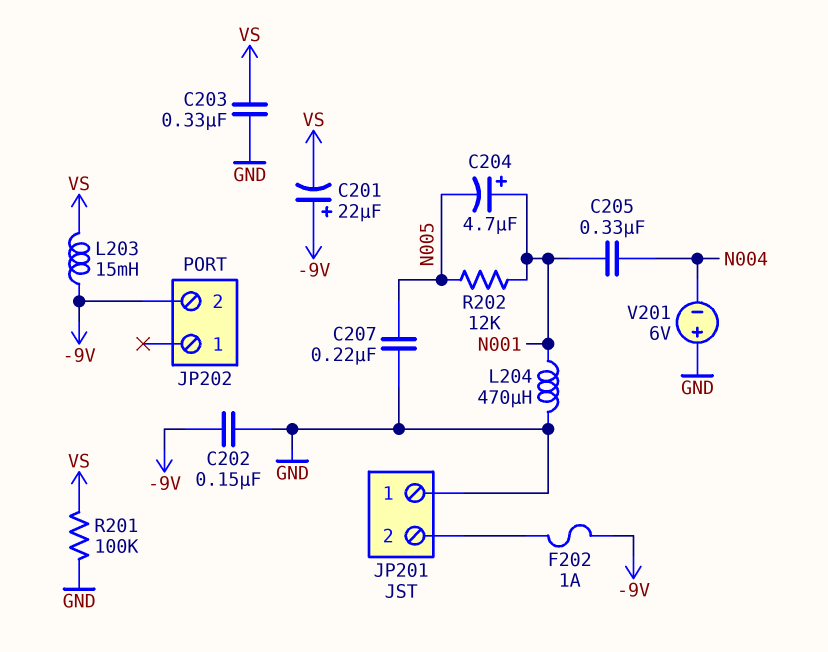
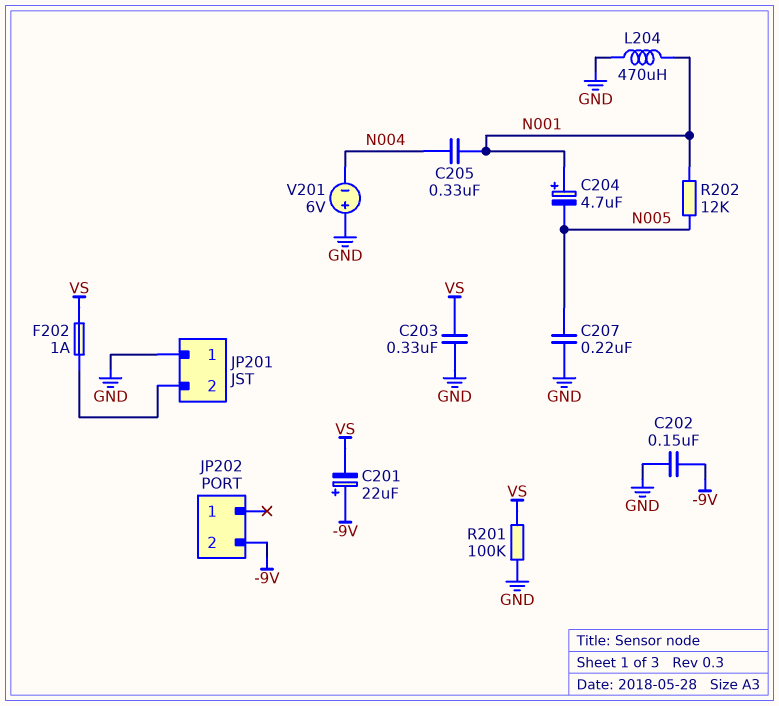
F202: 1A (-9V, JP201/2) -> 1A (JP201/2, VS)
L203: 15mH (-9V, VS) -> none

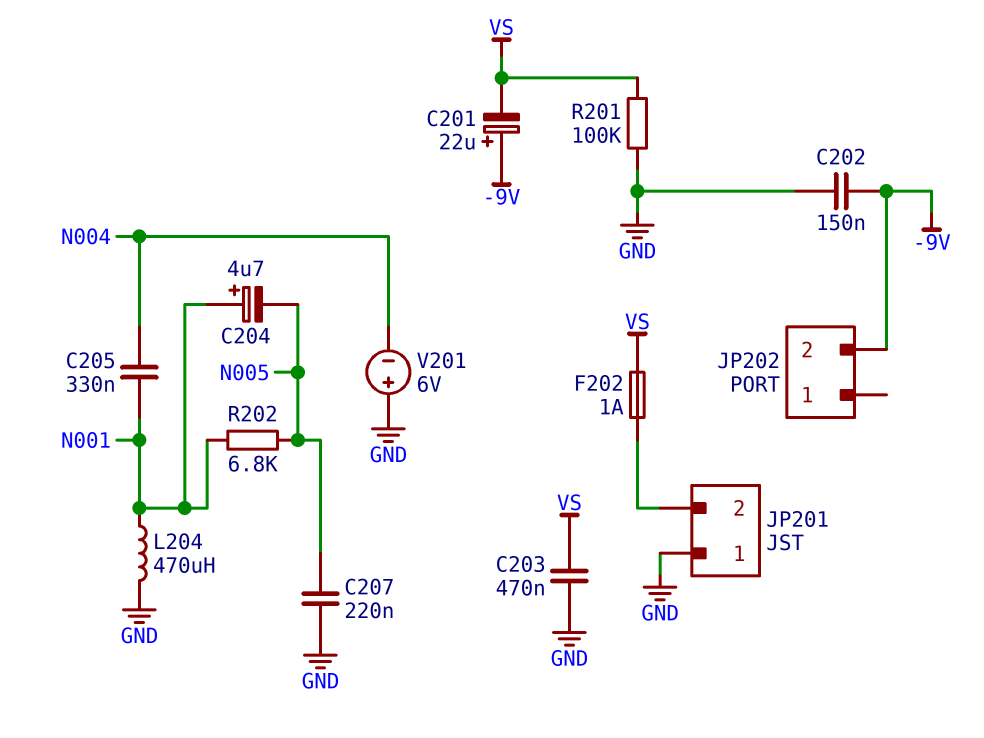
C203: 330nF (GND, VS) -> 470nF (GND, VS)
R202: 12k (N001, N005) -> 6.8k (N001, N005)

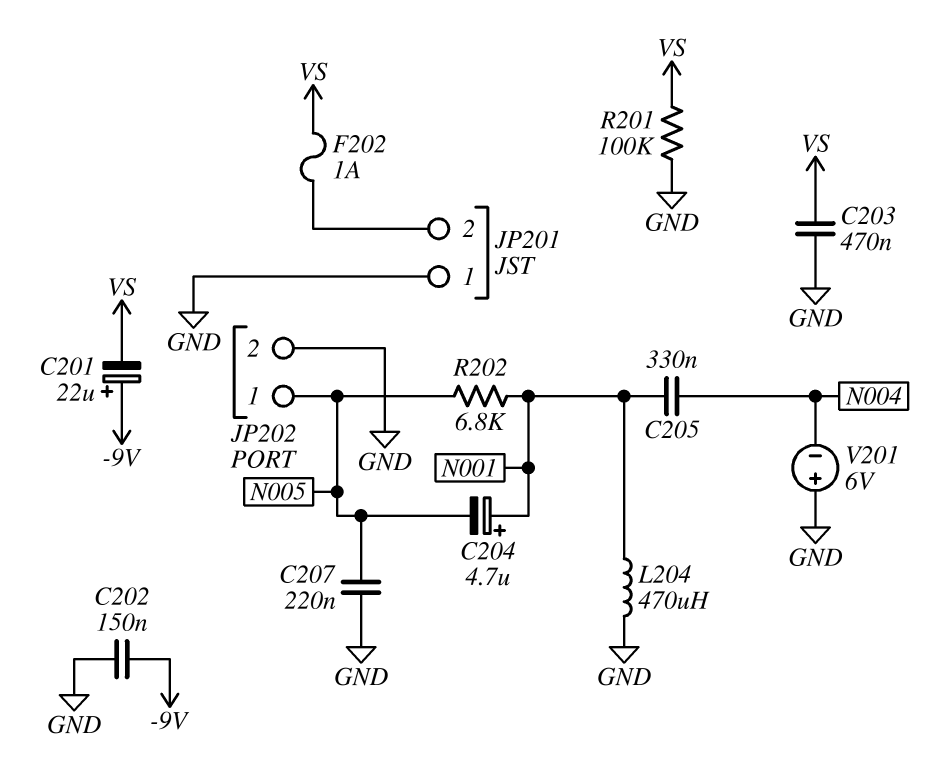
JP202 pin 1: none -> N005
JP202 pin 2: -9V -> GND

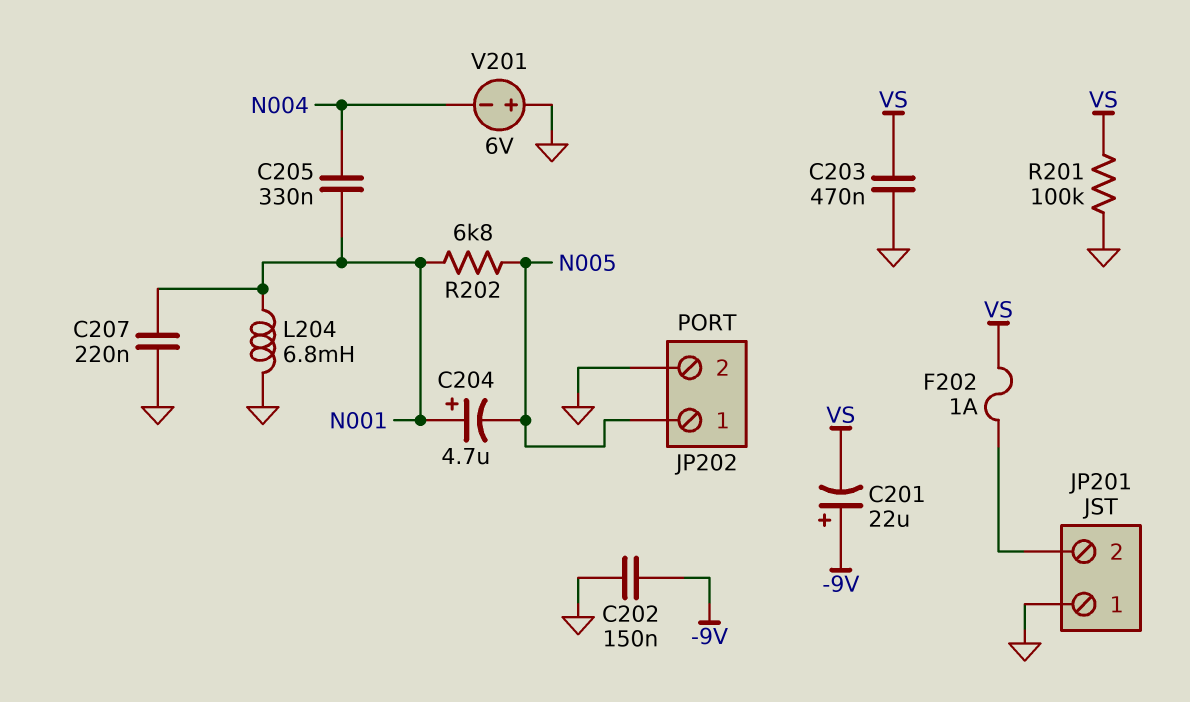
C207: 220nF (GND, N005) -> 220nF (GND, N001)
L204: 470uH (GND, N001) -> 6.8mH (GND, N001)

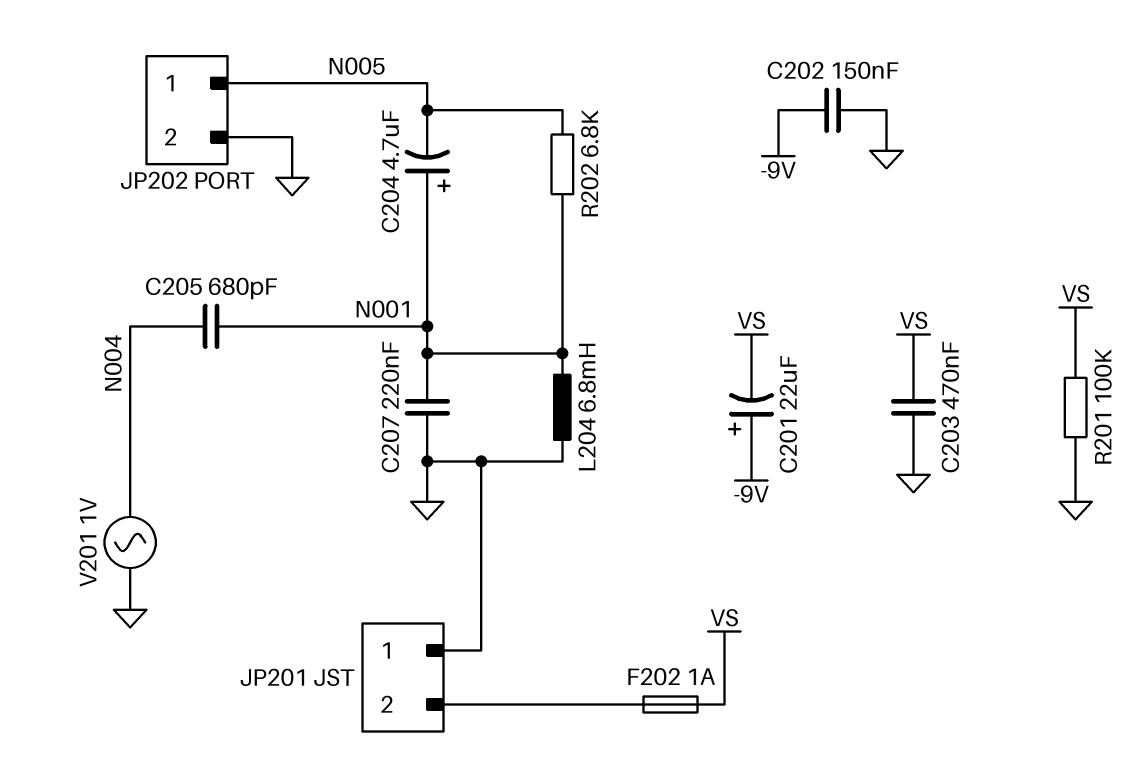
C205: 330nF (N001, N004) -> 680pF (N001, N004)
V201: 6V (plus GND, minus N004) -> AC 1V (GND, N004)

